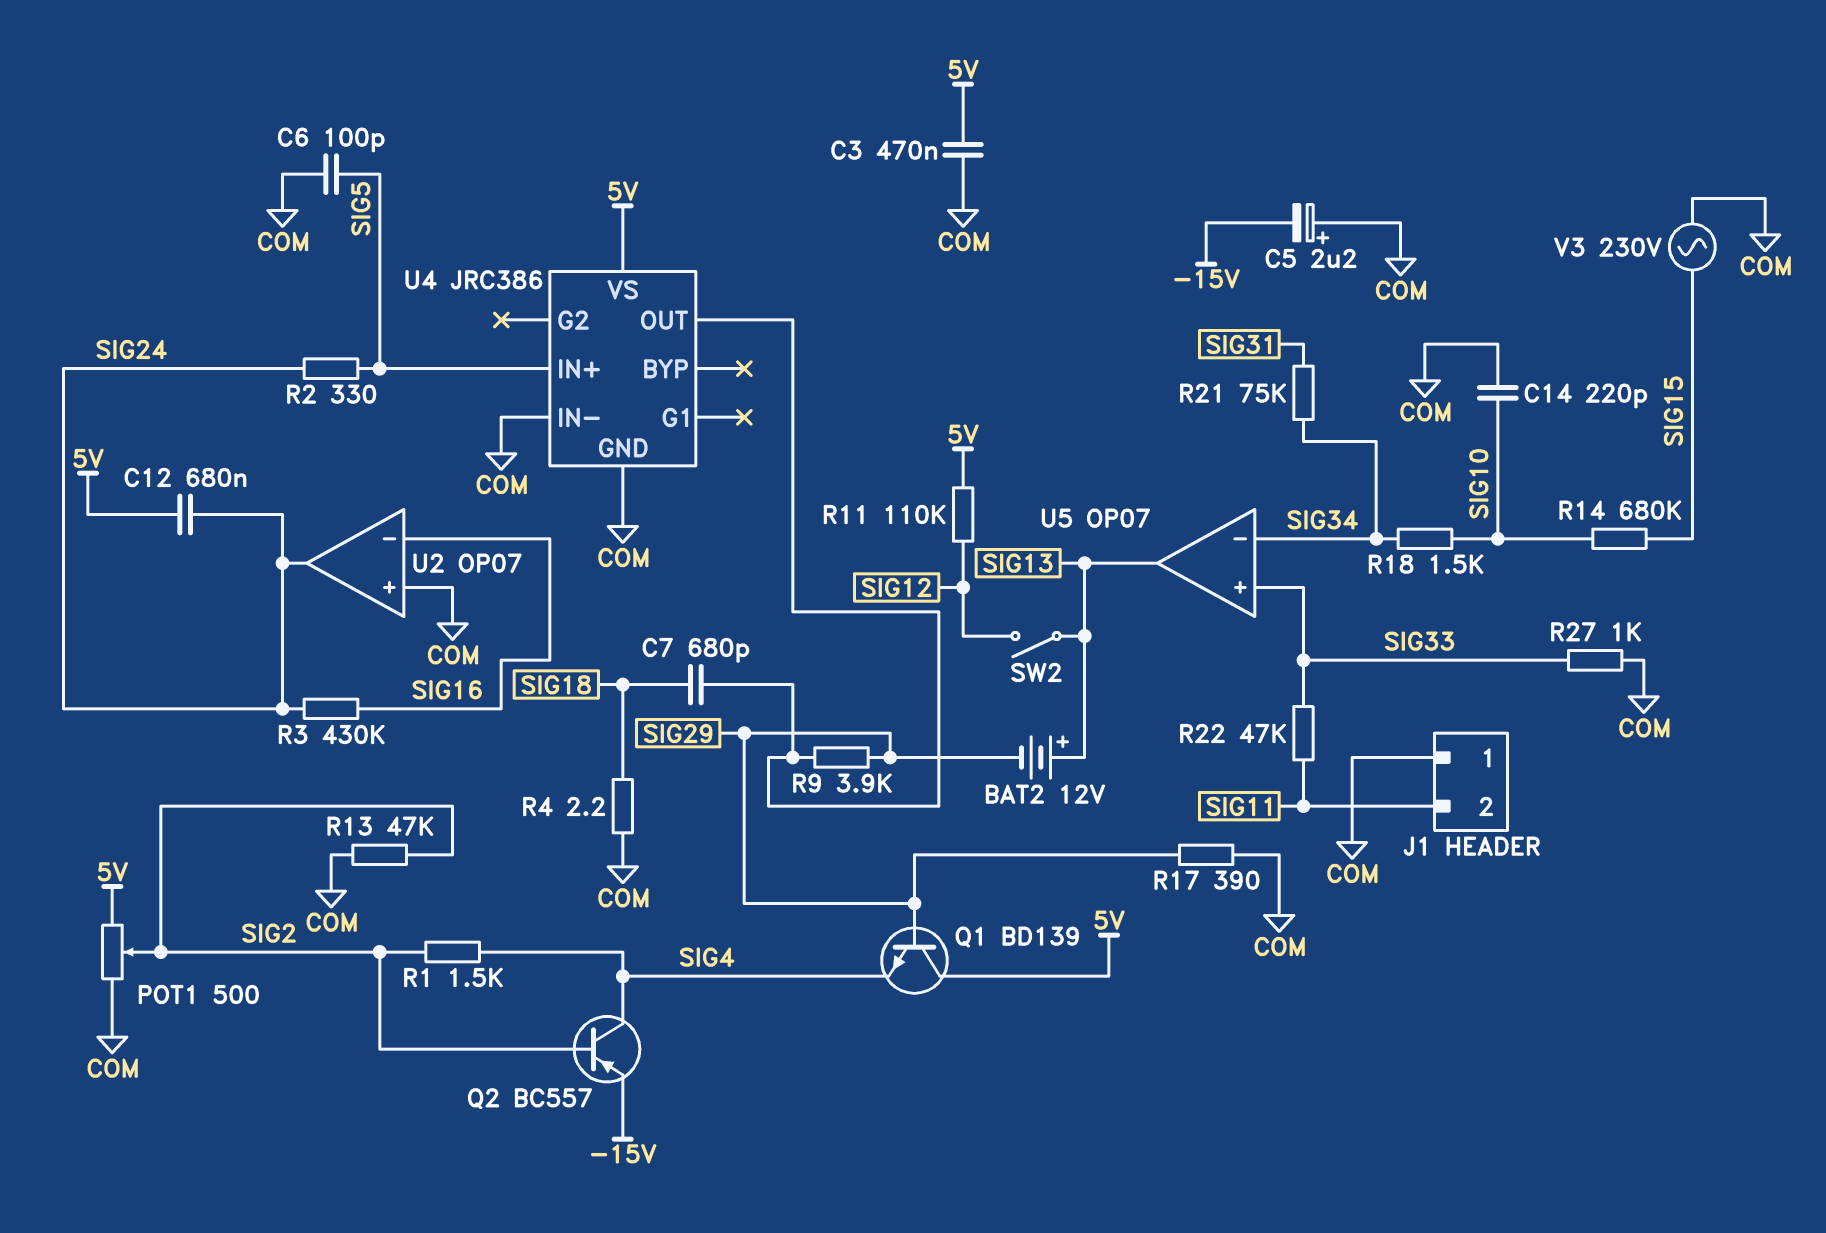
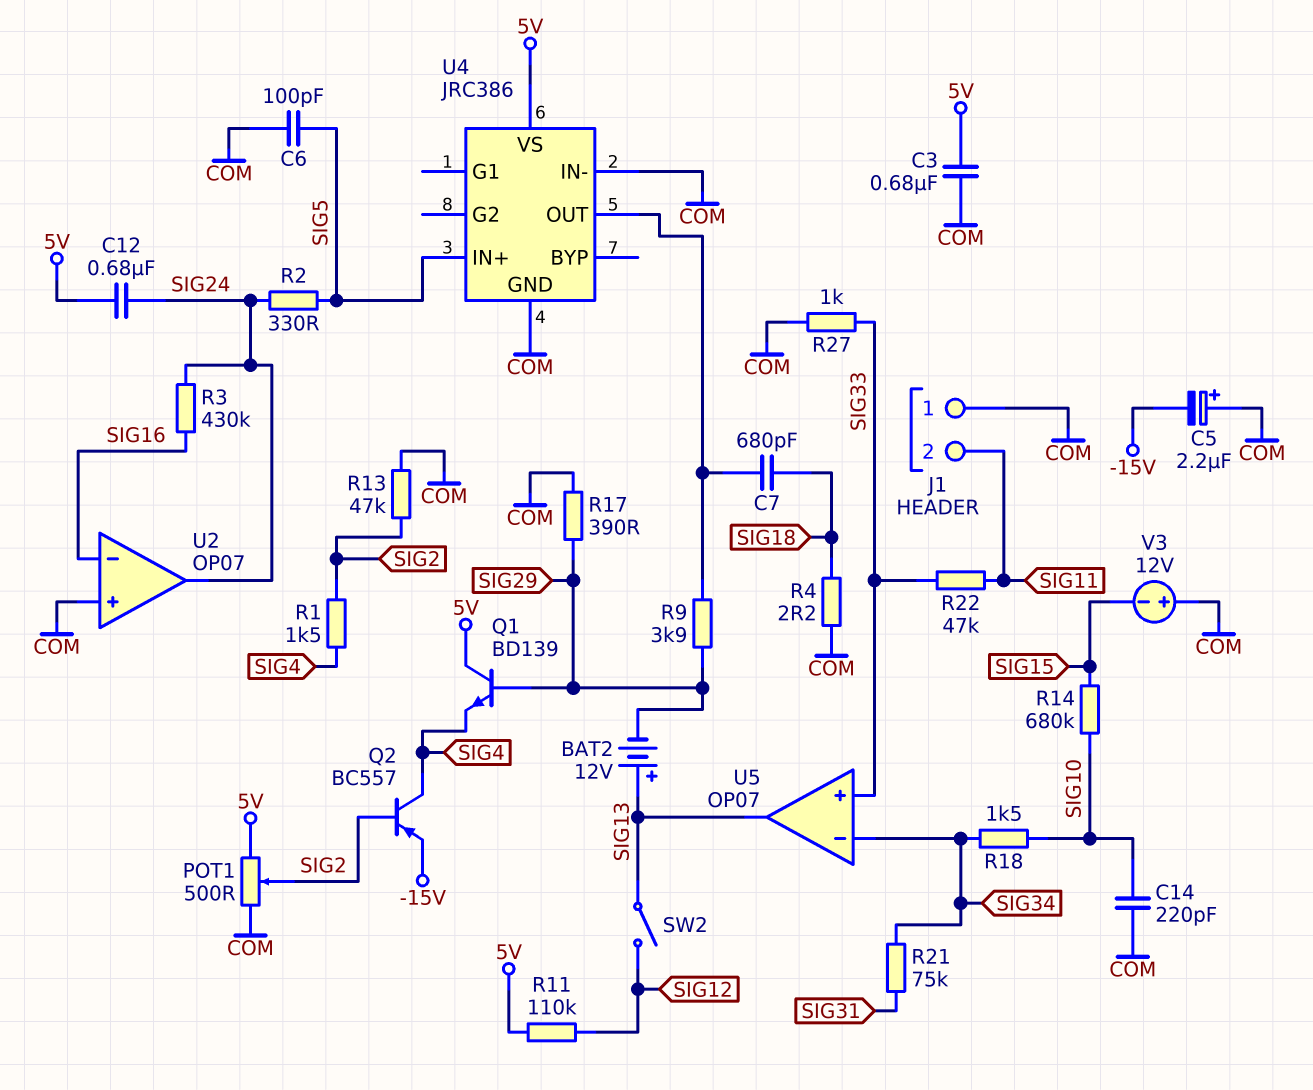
C3: 470nF (5V, COM) -> 680nF (5V, COM)
V3: AC 230V (COM, SIG15) -> 12V (plus COM, minus SIG15)

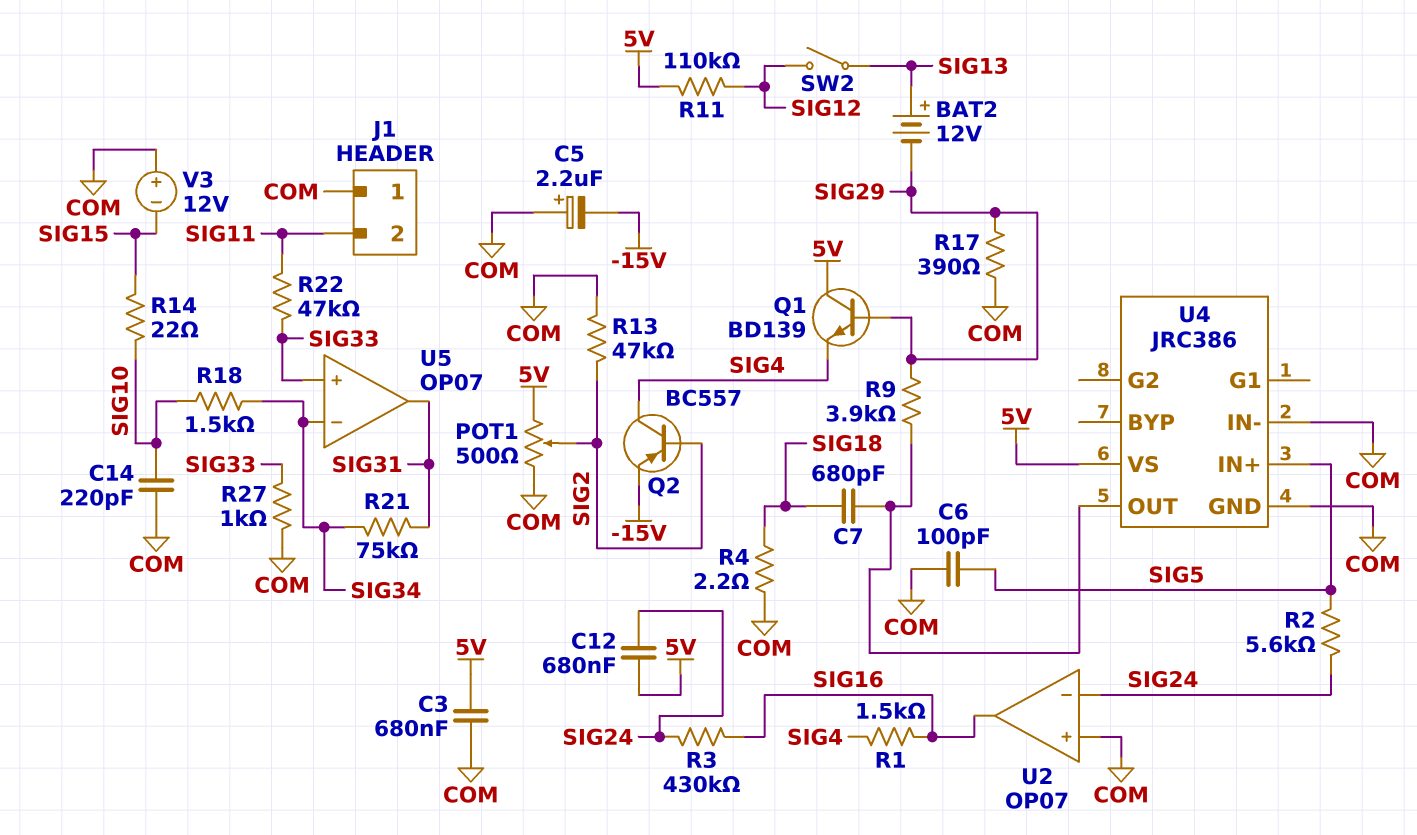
R1: 1.5k (SIG2, SIG4) -> 1.5k (SIG4, SIG16)
R2: 330 (SIG5, SIG24) -> 5.6k (SIG5, SIG24)
R14: 680k (SIG10, SIG15) -> 22 (SIG10, SIG15)
U2 pin in-: SIG16 -> SIG24
U2 pin out: SIG24 -> SIG16
U5 pin out: SIG13 -> SIG31

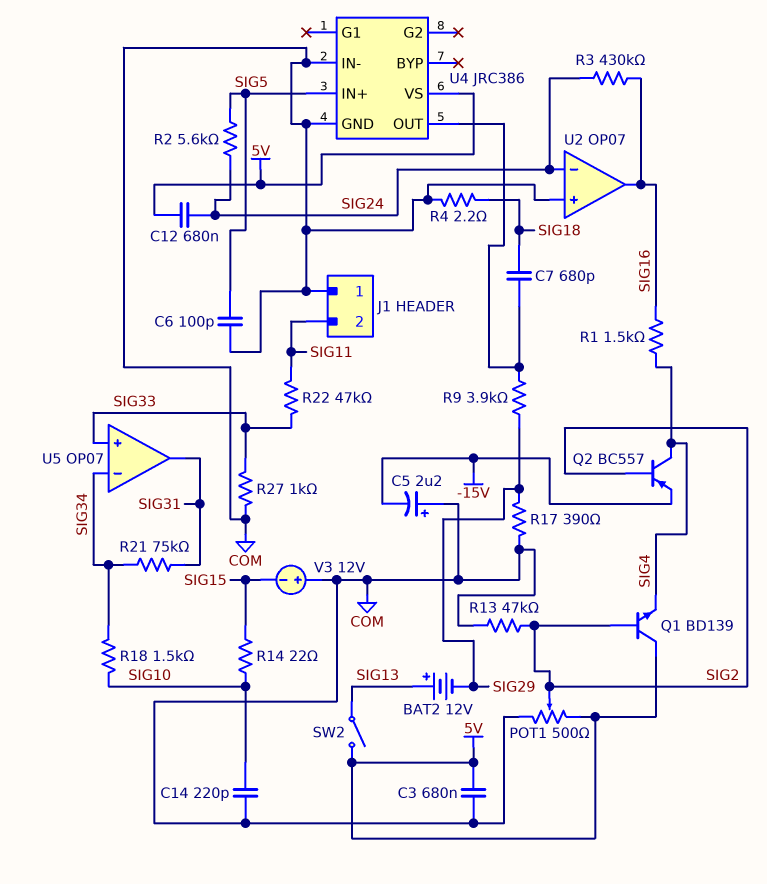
Q1: NPN BD139 (B SIG29, C 5V, E SIG4) -> NPN BD139 (B SIG2, C 5V, E SIG4)
R11: 110k (5V, SIG12) -> none
SW2: switch (SIG12, SIG13) -> switch (5V, SIG13)

